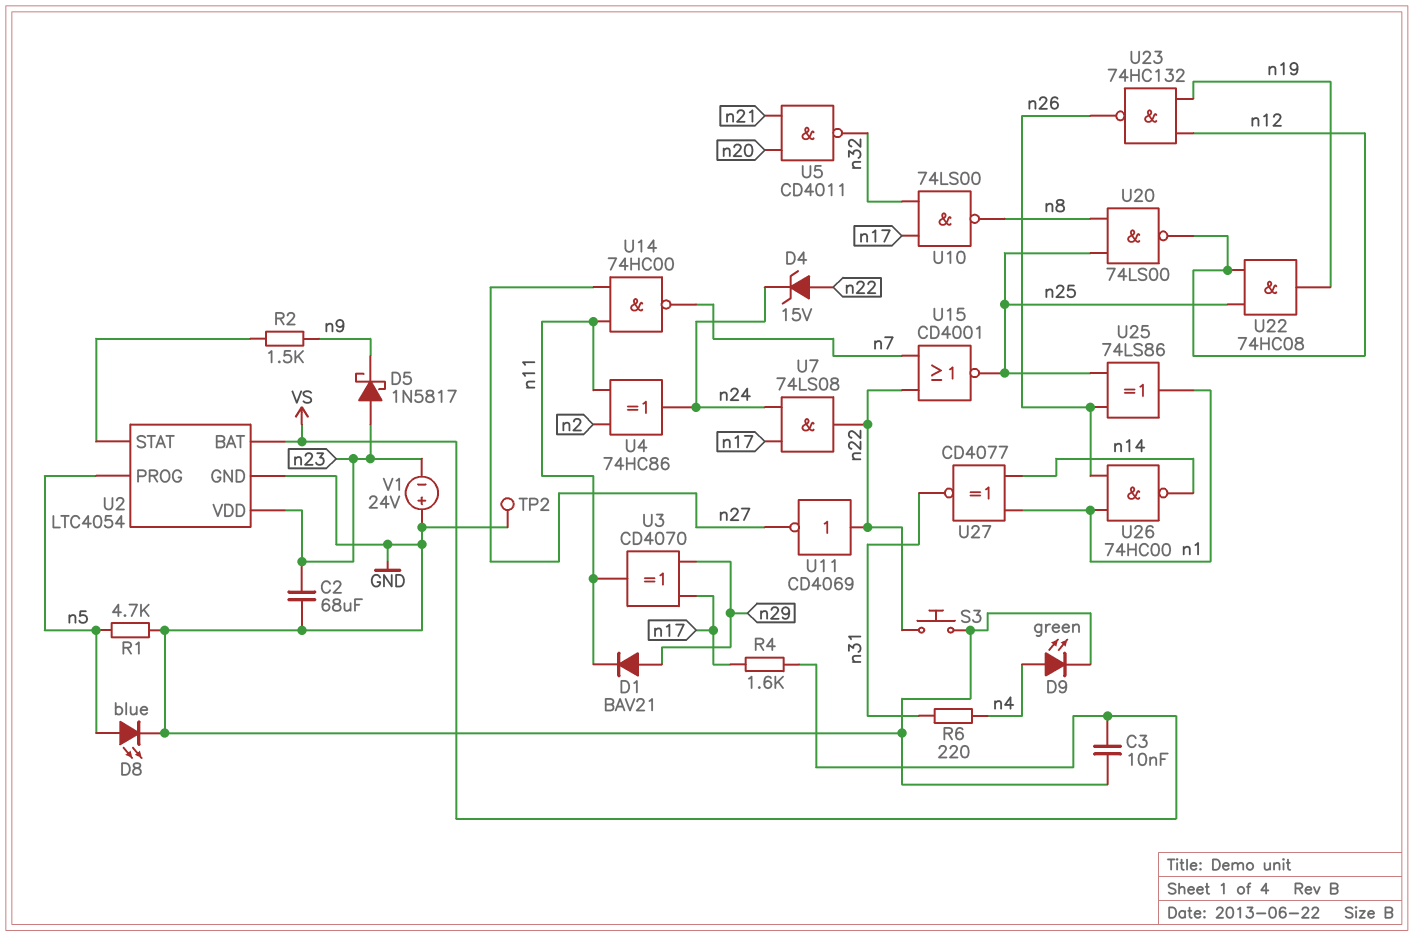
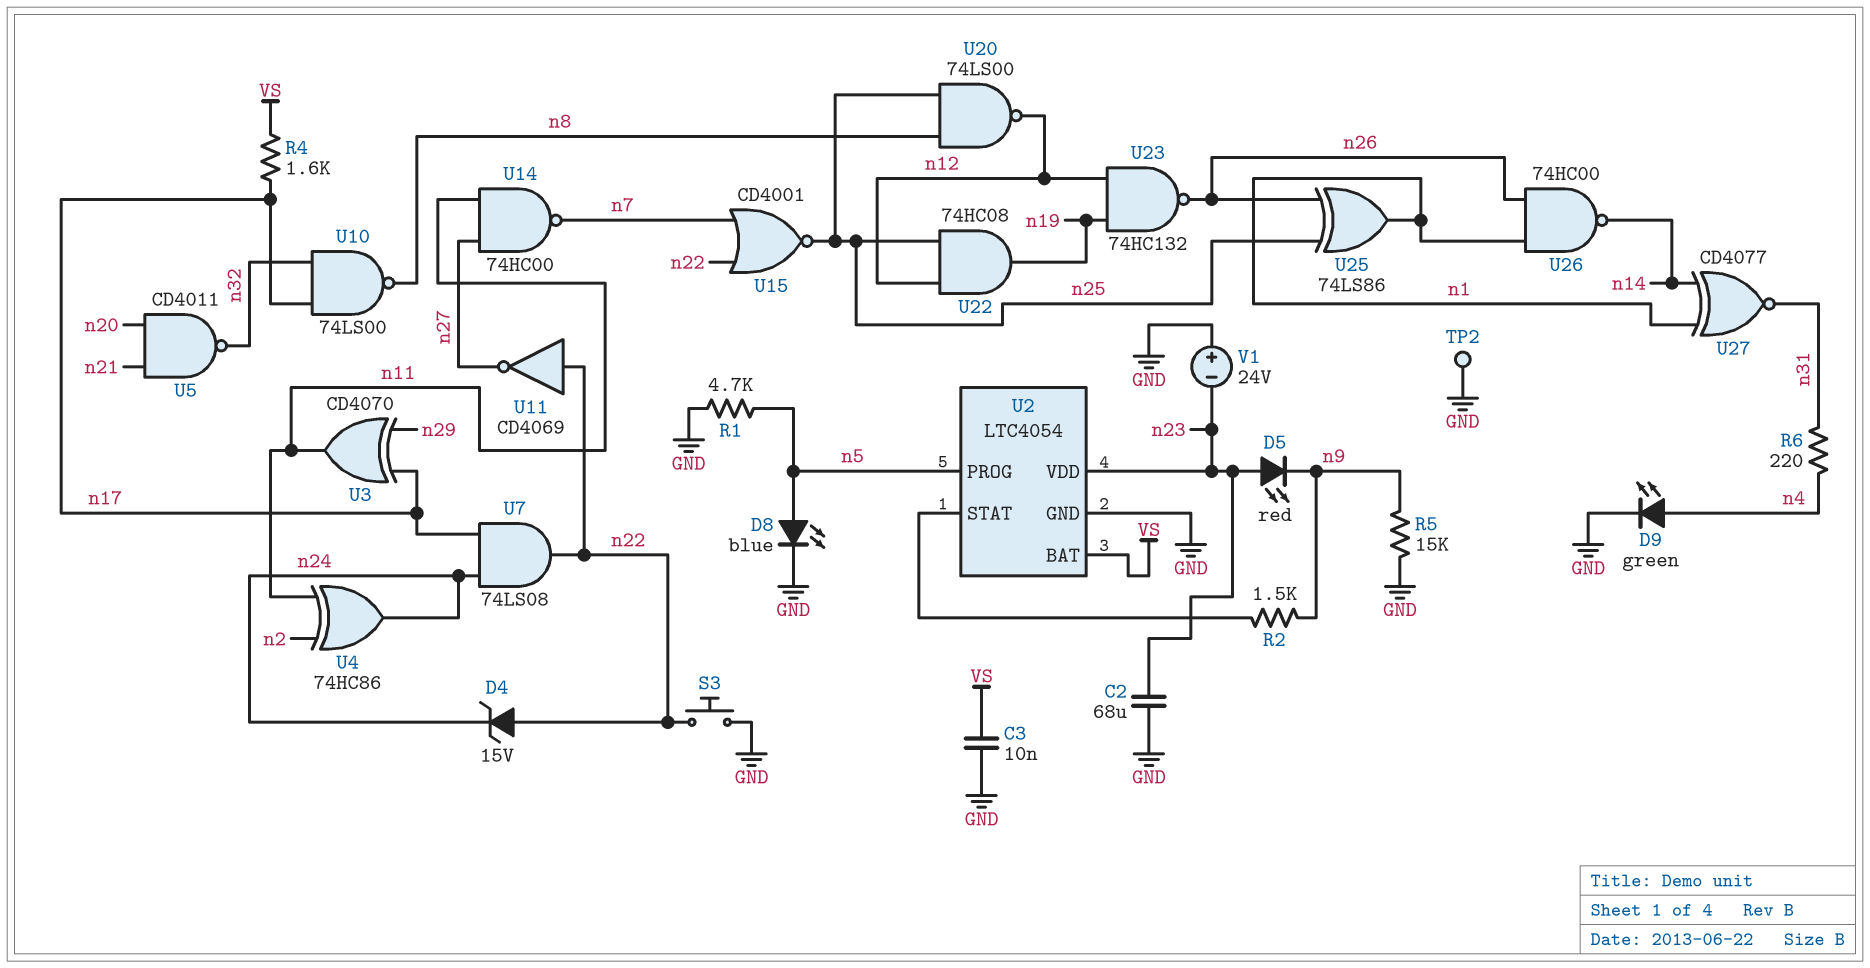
D1: diode BAV21 (A n29, K n11) -> none
D5: schottky 1N5817 (A n23, K n9) -> LED red (A n23, K n9)
R5: none -> 15k (GND, n9)

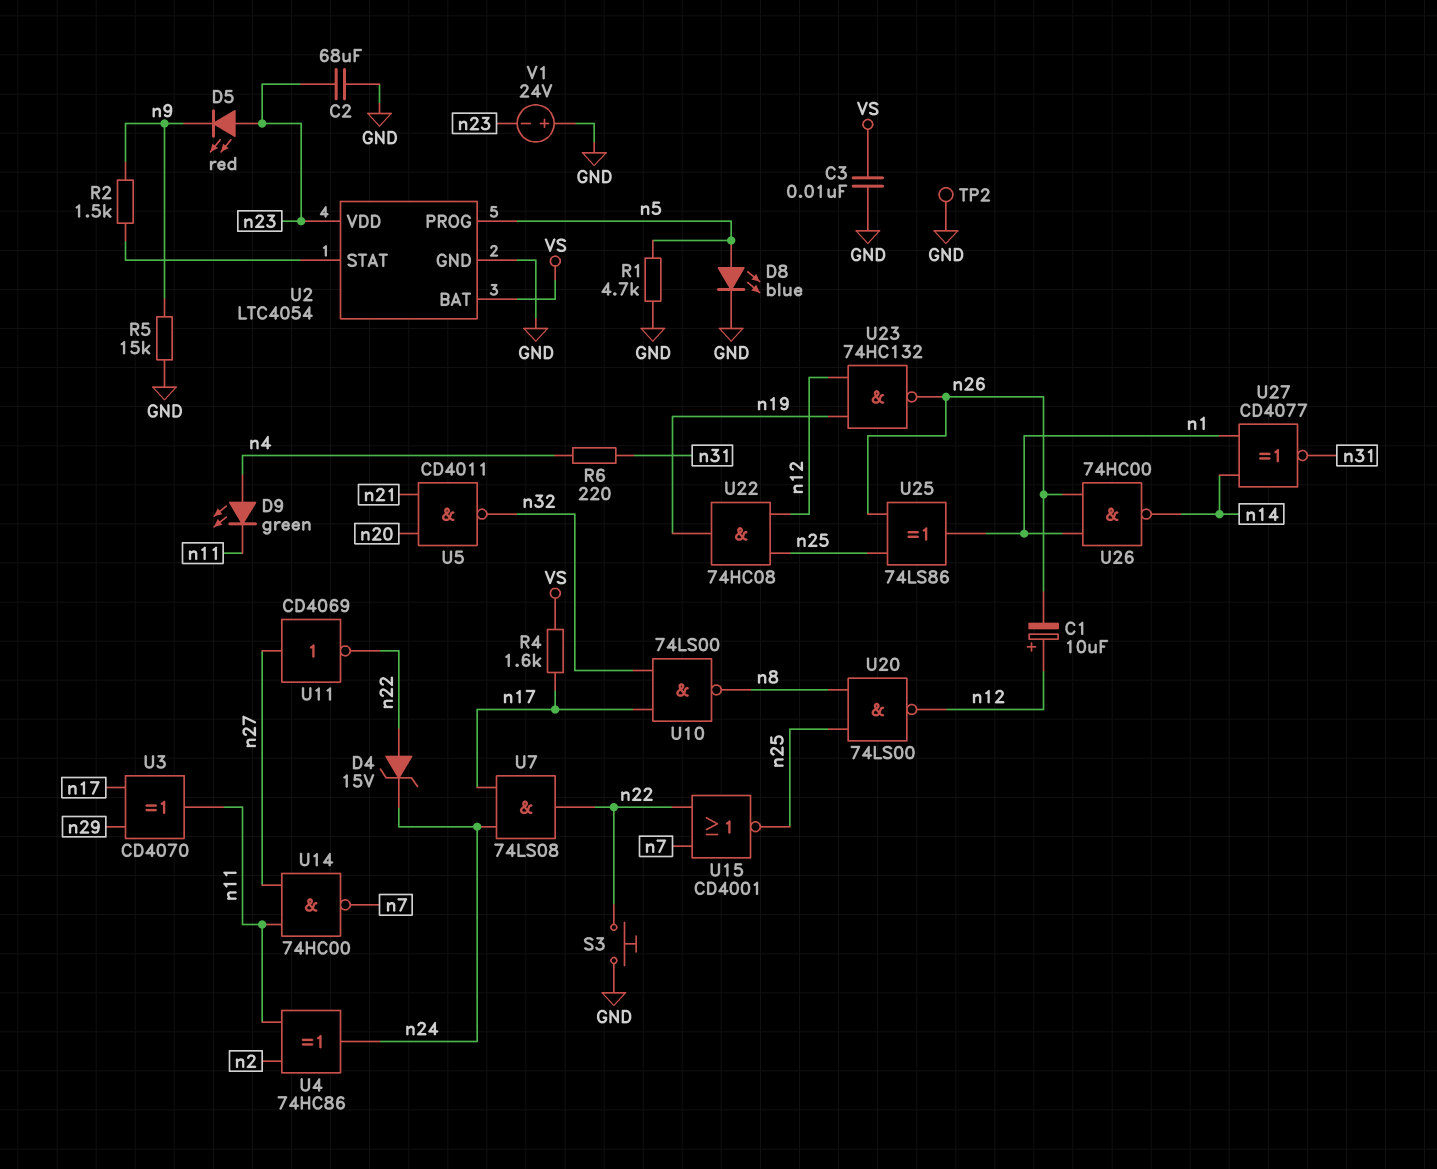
C1: none -> 10uF (plus n12, minus n26)
D9: LED green (A n4, K GND) -> LED green (A n4, K n11)
U11: NOT CD4069 (in n22, out n27) -> NOT CD4069 (in n27, out n22)

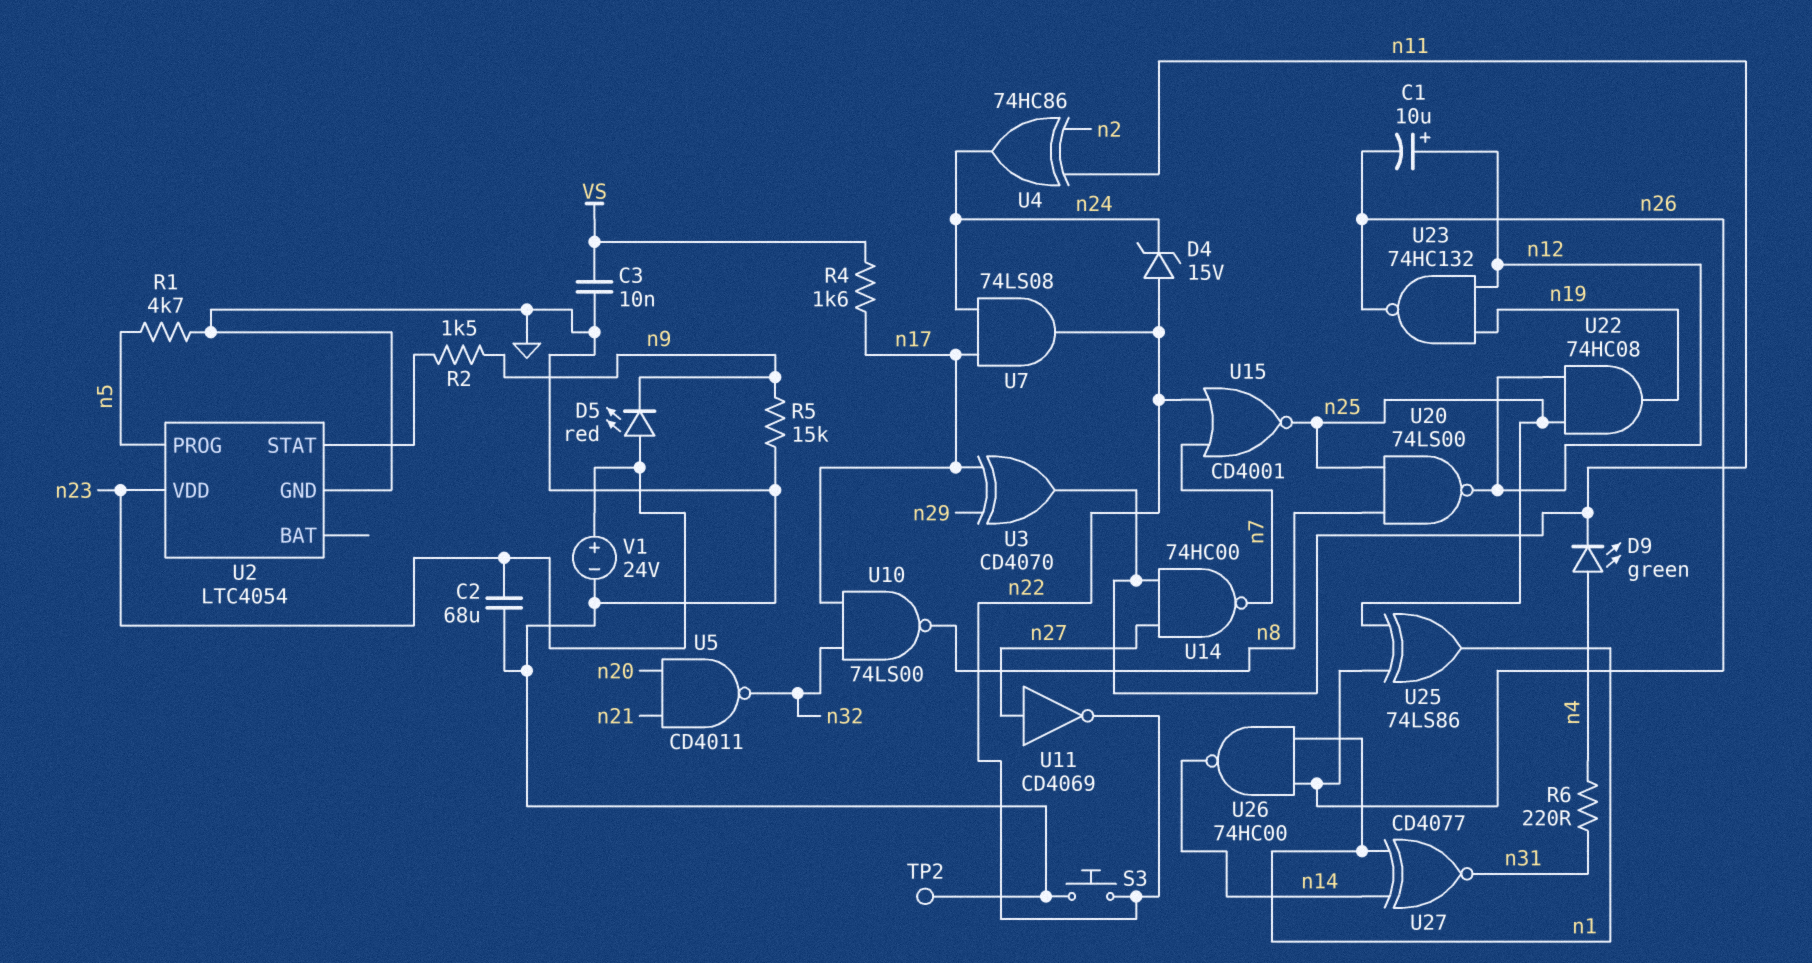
D8: LED blue (A n5, K GND) -> none
U2 pin BAT: VS -> none
V1: 24V (plus GND, minus n23) -> 24V (plus n23, minus GND)

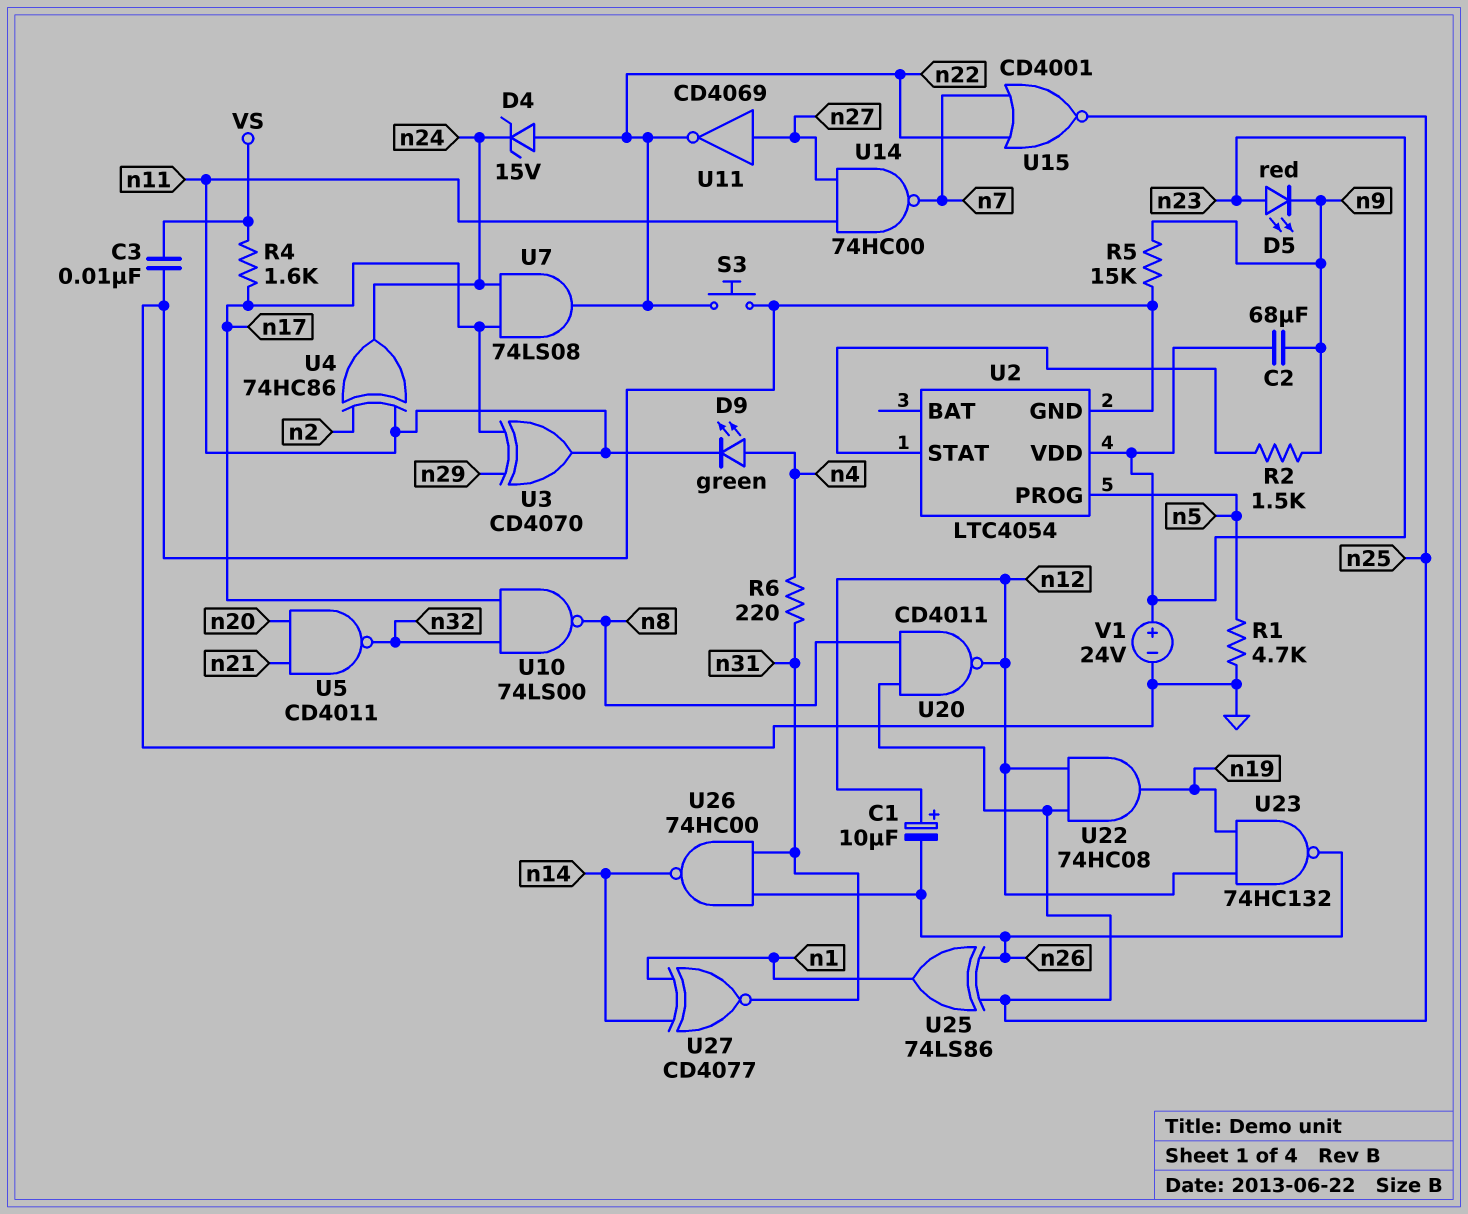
C2: 68uF (GND, n23) -> 68uF (n9, n23)
TP2: test point (GND) -> none
U20: NAND 74LS00 (in n8, in n25, out n12) -> NAND CD4011 (in n8, in n25, out n12)
U26: NAND 74HC00 (in n1, in n26, out n14) -> NAND 74HC00 (in n26, in n31, out n14)

